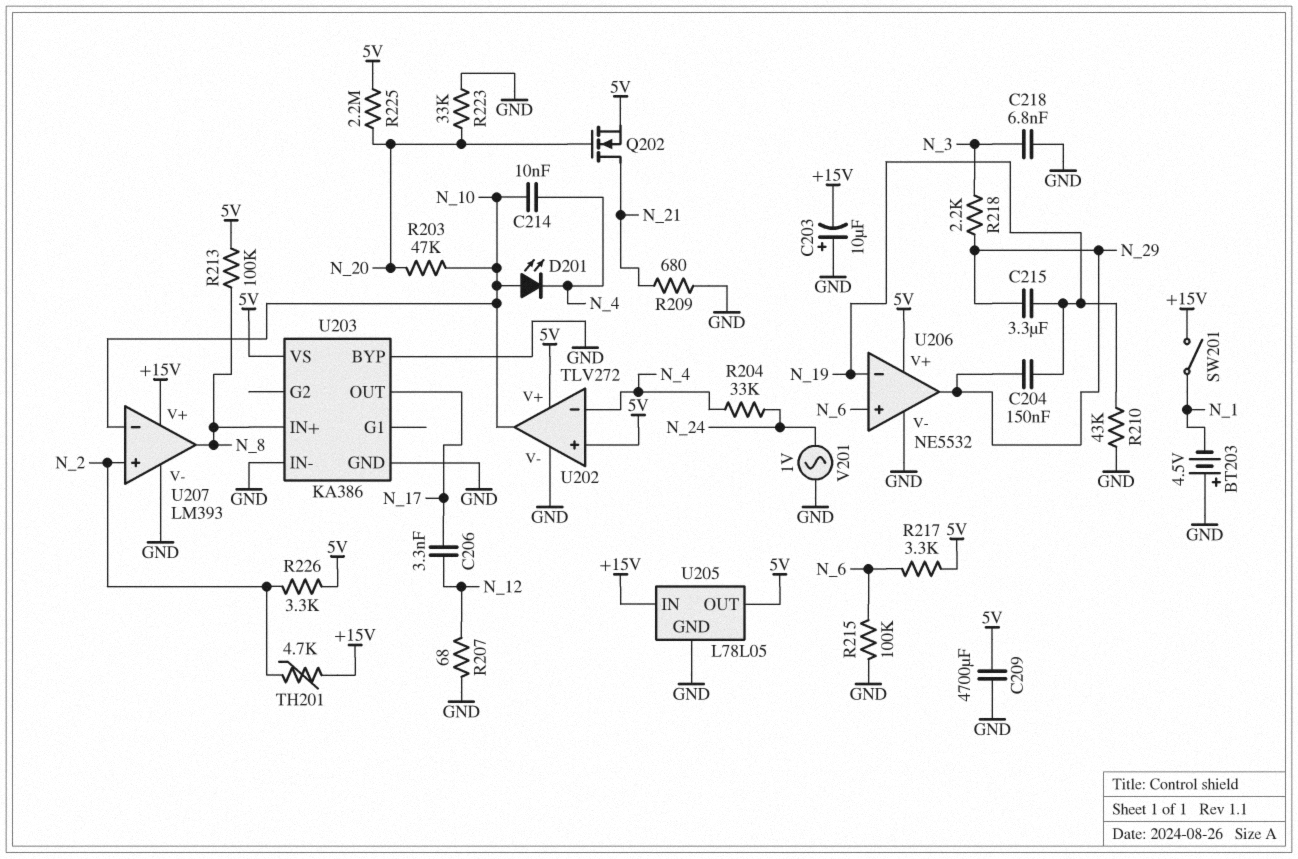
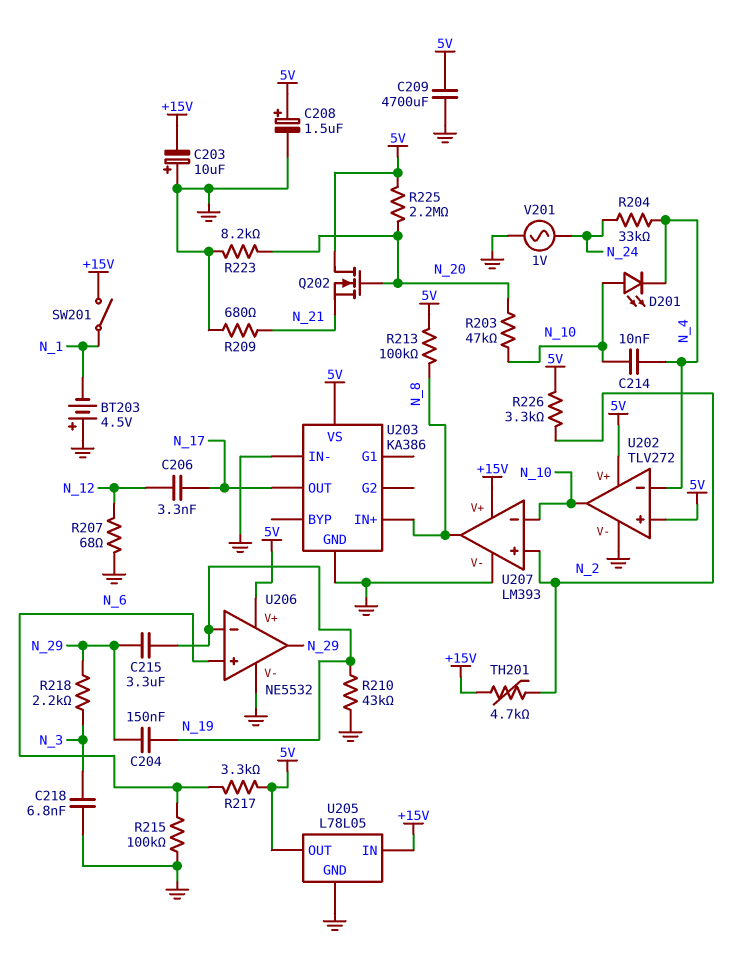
C208: none -> 1.5uF (plus 5V, minus GND)
Q202: NMOS (G N_20, D N_21, S 5V) -> NMOS (G N_20, D 5V, S N_21)
R223: 33k (GND, N_20) -> 8.2k (GND, N_20)
U203 pin BYP: GND -> none

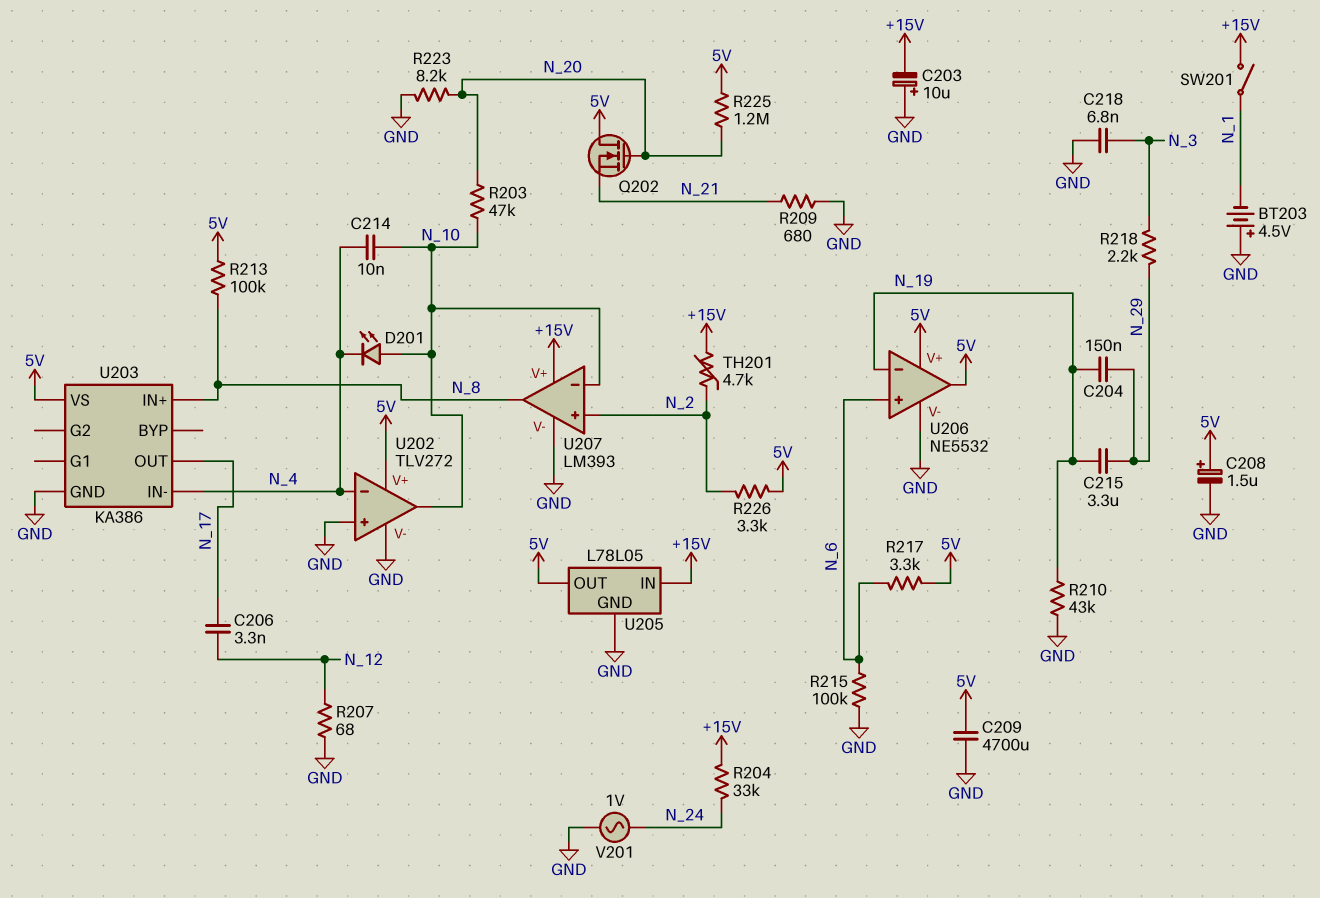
R204: 33k (N_4, N_24) -> 33k (+15V, N_24)
R225: 2.2M (5V, N_20) -> 1.2M (5V, N_20)
U202 pin in+: 5V -> GND
U203 pin IN-: GND -> N_4
U206 pin out: N_29 -> 5V

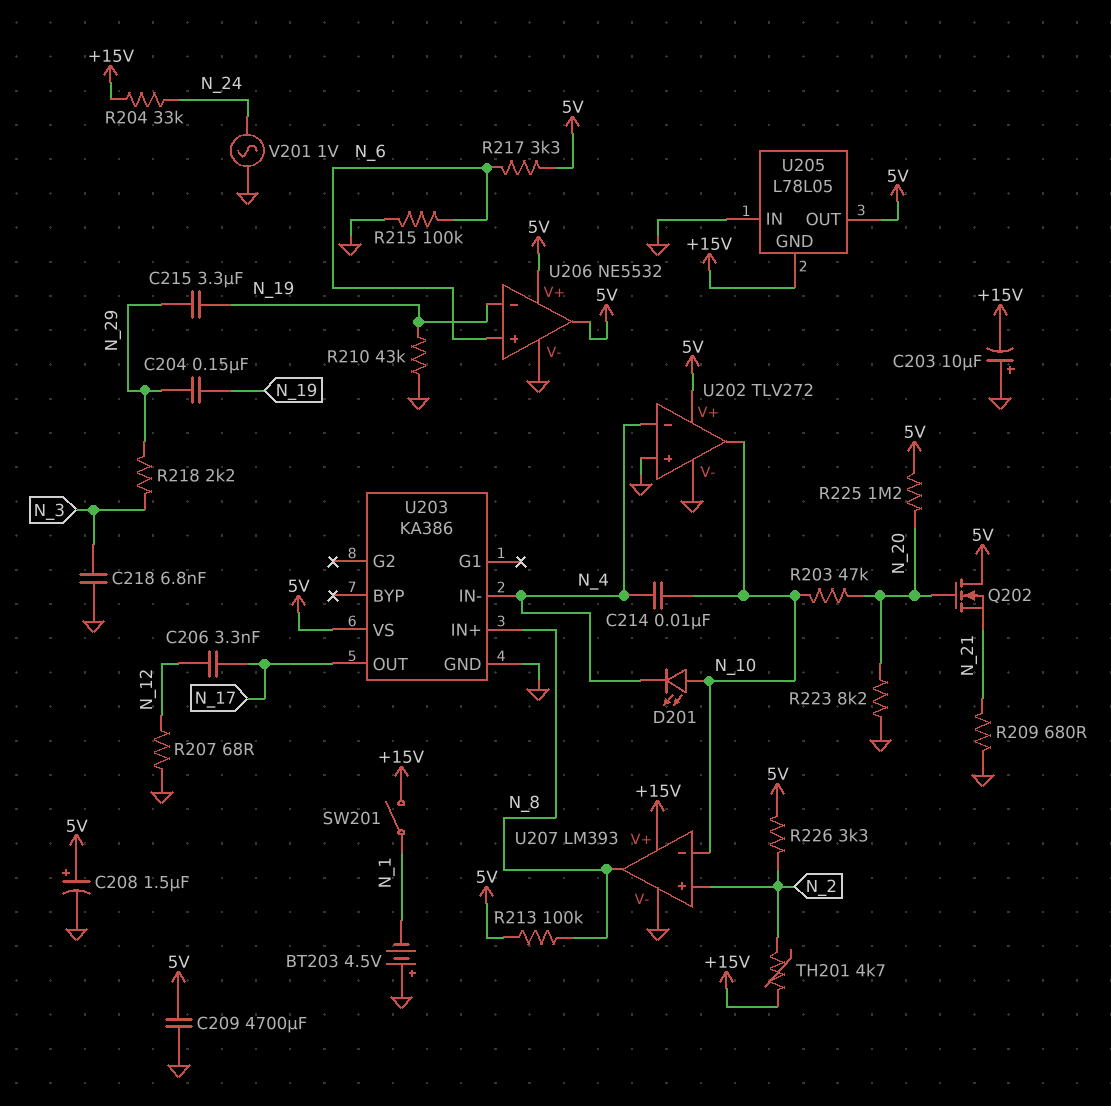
U205 pin GND: GND -> +15V
U205 pin IN: +15V -> GND

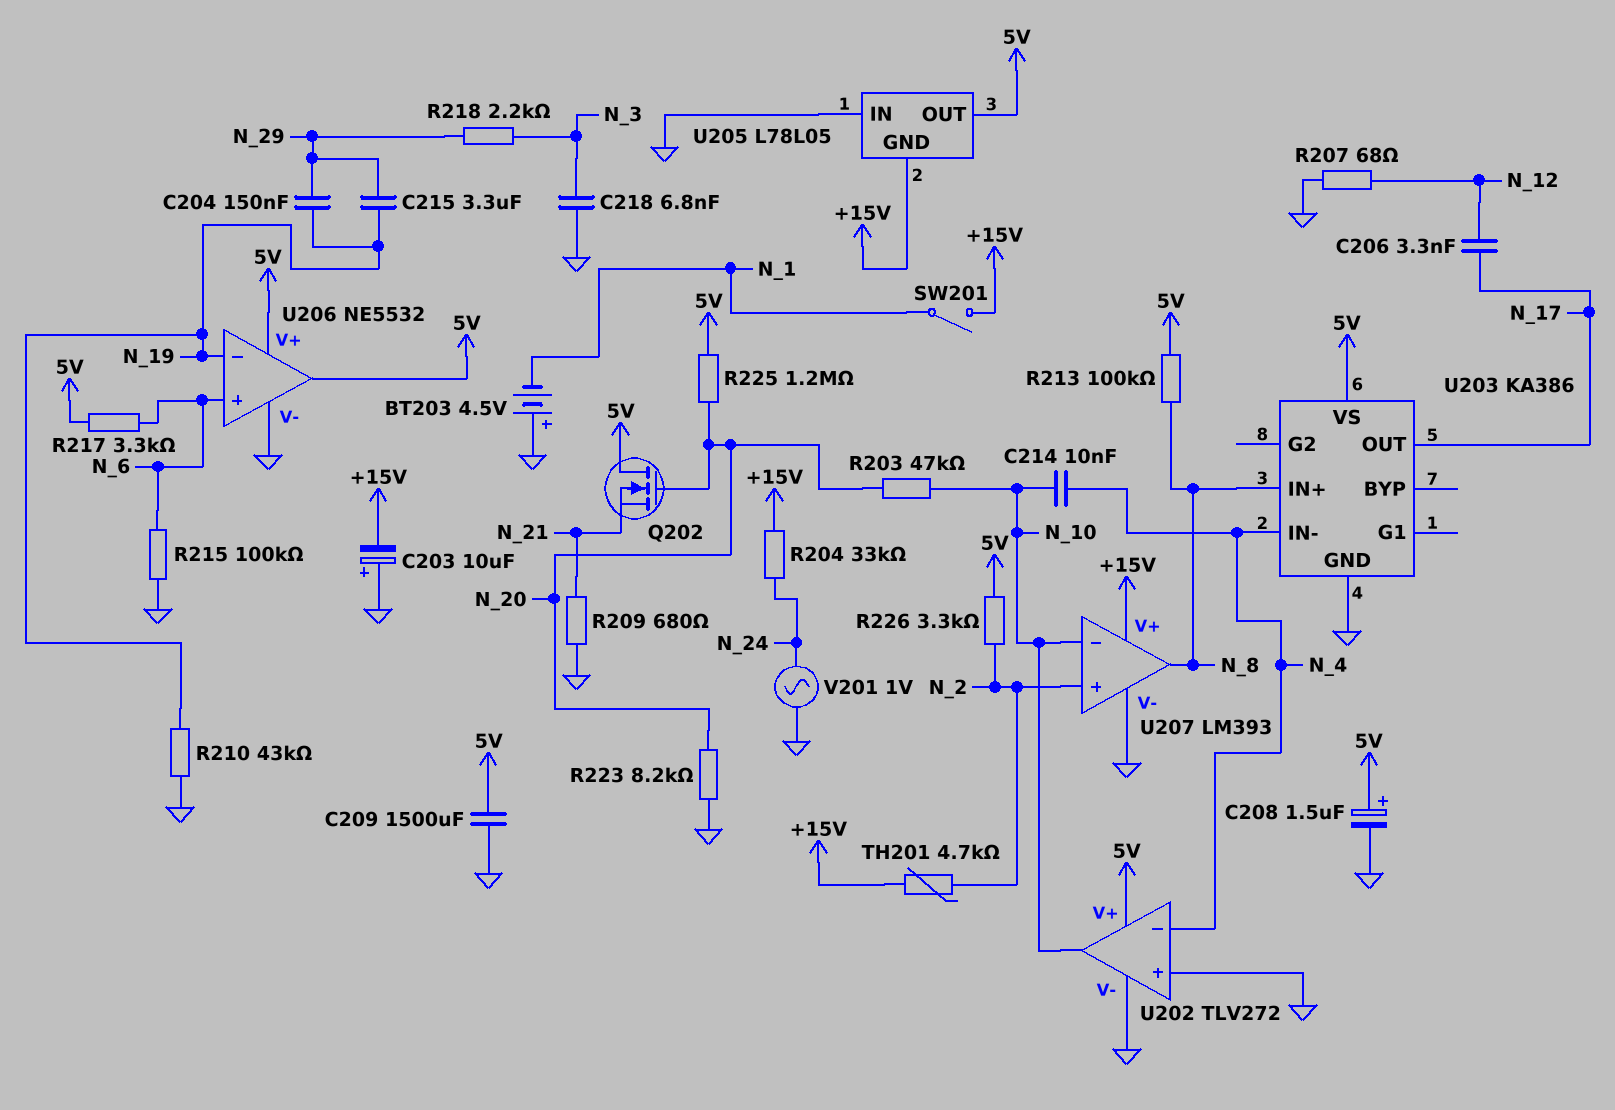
C209: 4700uF (5V, GND) -> 1500uF (5V, GND)
D201: LED (A N_10, K N_4) -> none

